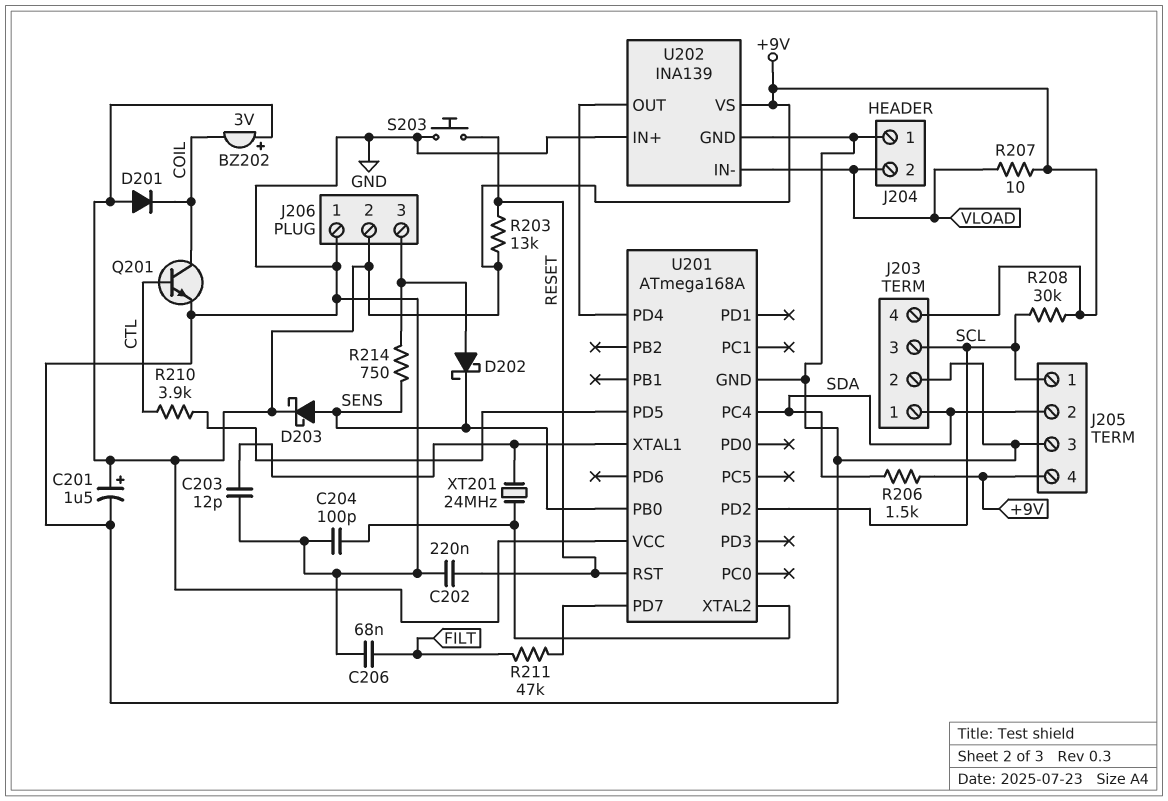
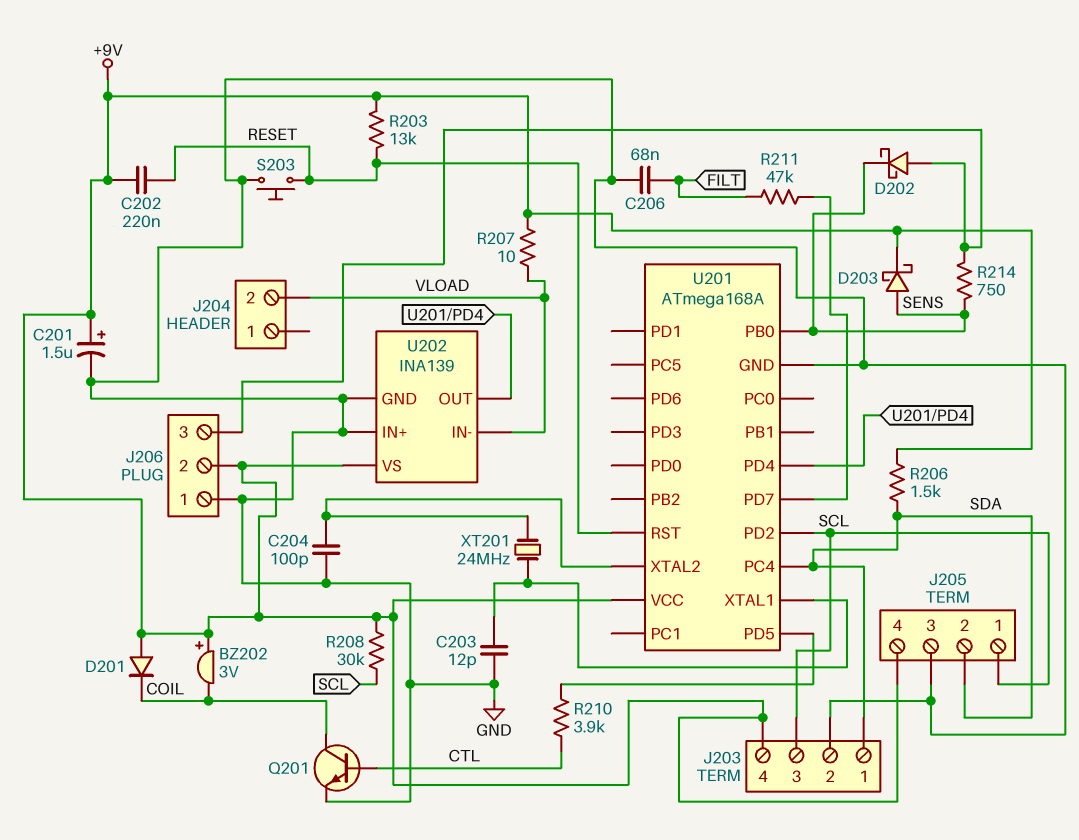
C202: 220nF (GND, RESET) -> 220nF (+9V, RESET)
J204 pin 1: GND -> none

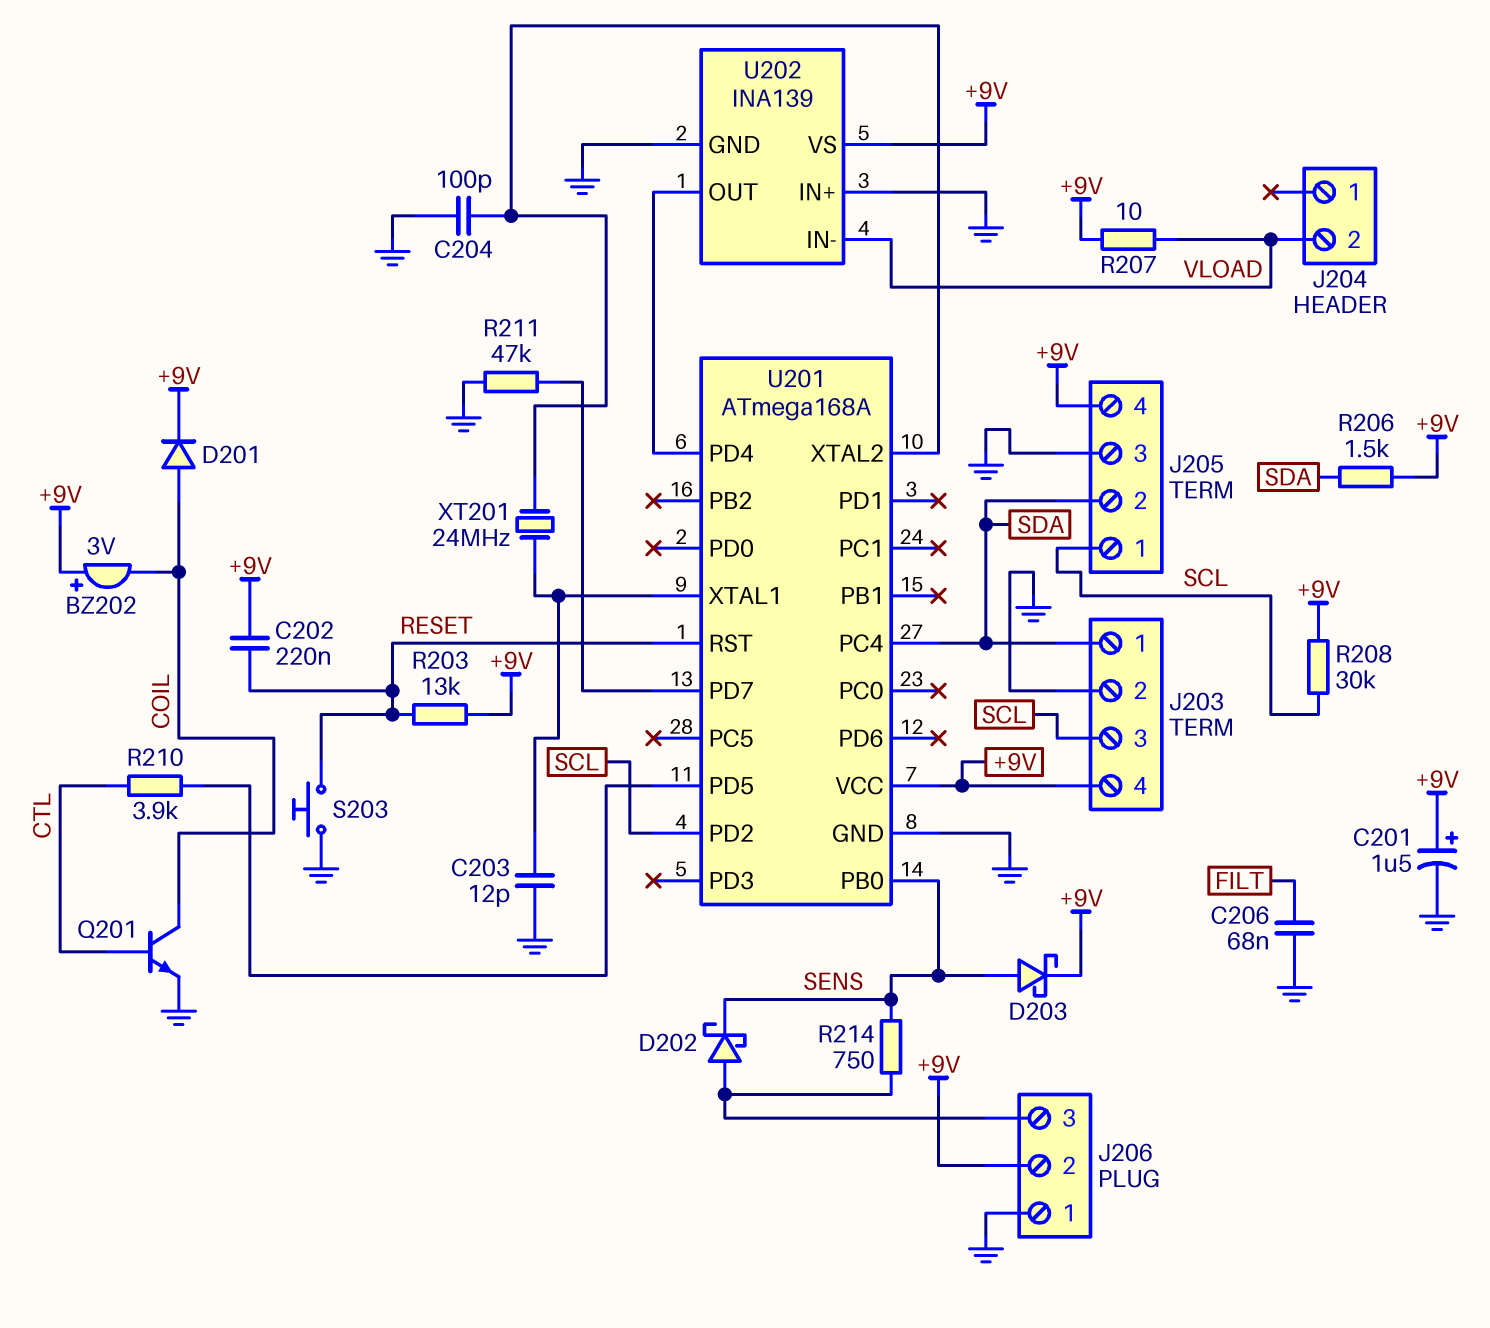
D201: diode (A +9V, K COIL) -> diode (A COIL, K +9V)
R211: 47k (FILT, U201/PD7) -> 47k (GND, U201/PD7)

